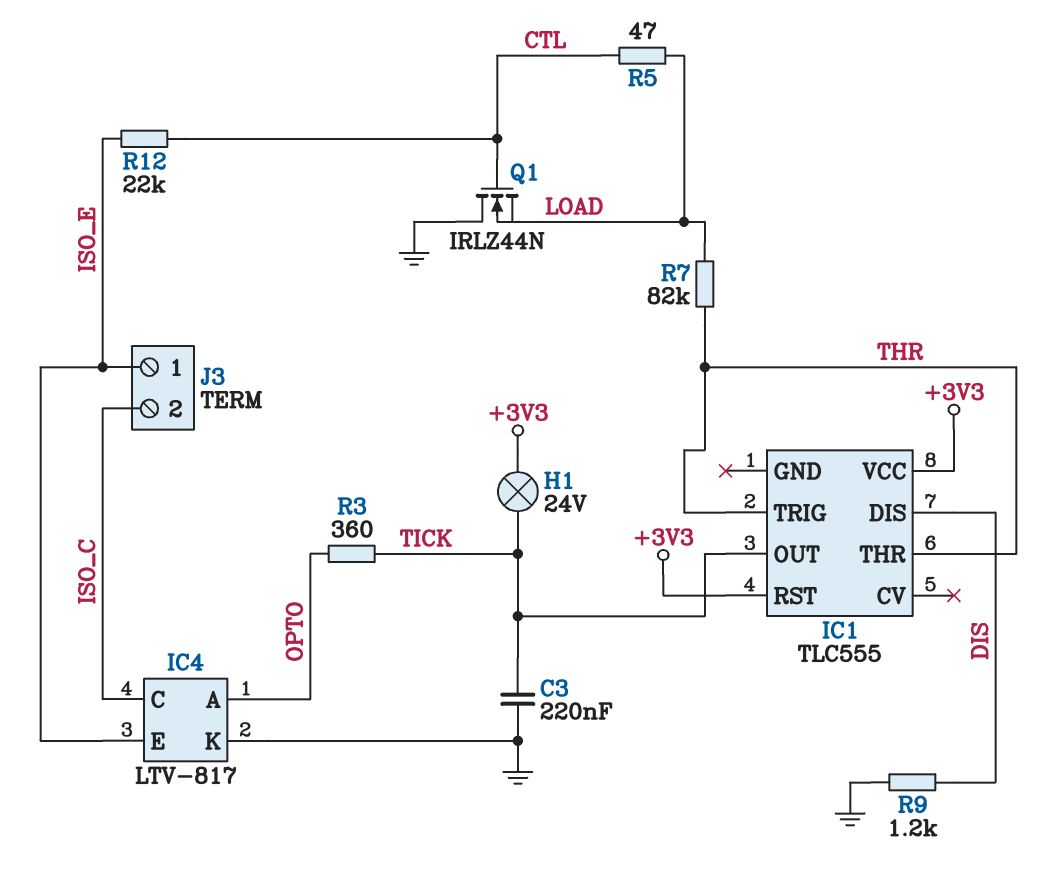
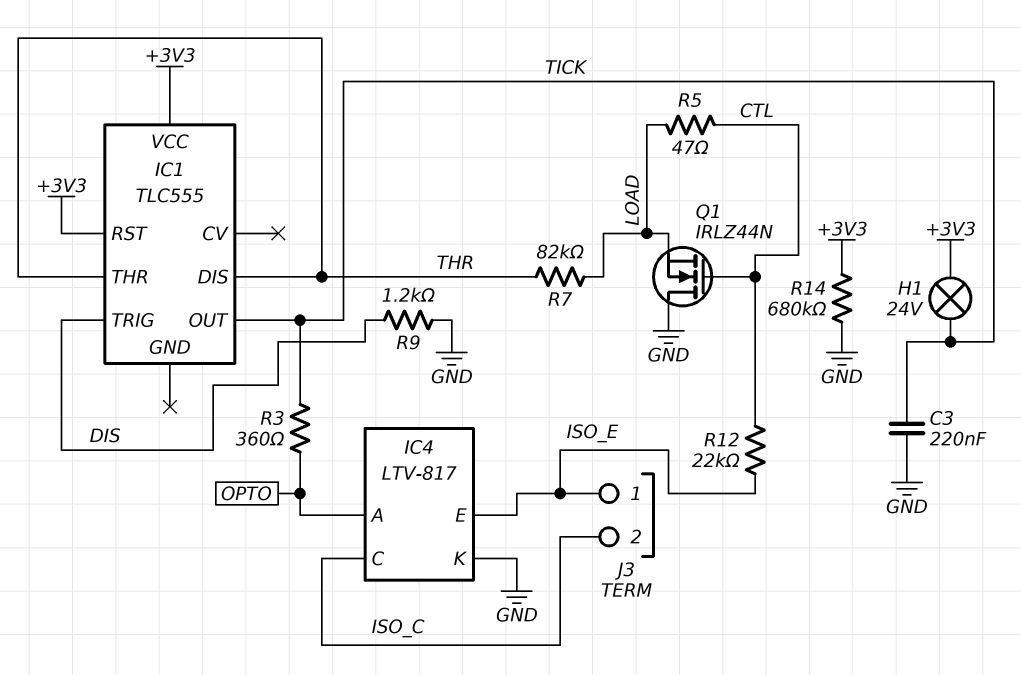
IC1 pin DIS: DIS -> THR
IC1 pin TRIG: THR -> DIS
R14: none -> 680k (+3V3, GND)

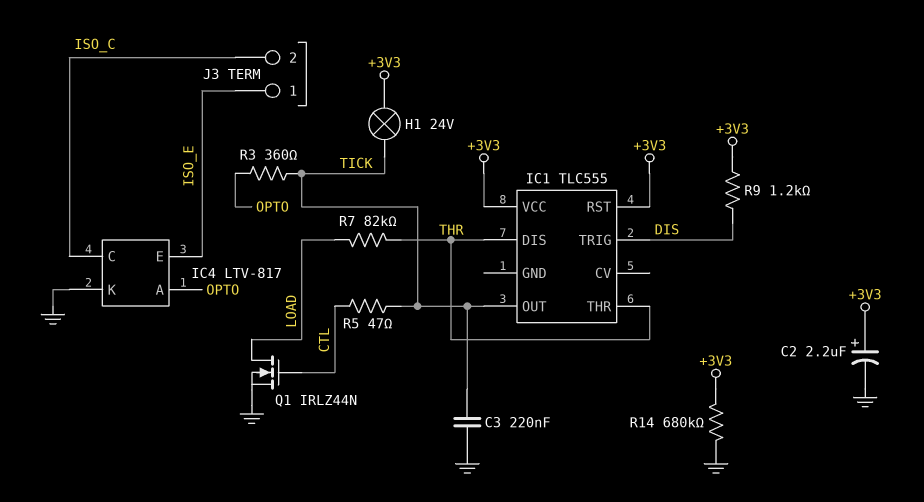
C2: none -> 2.2uF (plus +3V3, minus GND)
Q1: NMOS IRLZ44N (G CTL, D GND, S LOAD) -> NMOS IRLZ44N (G CTL, D LOAD, S GND)
R5: 47 (CTL, LOAD) -> 47 (CTL, TICK)
R9: 1.2k (DIS, GND) -> 1.2k (+3V3, DIS)
R12: 22k (CTL, ISO_E) -> none

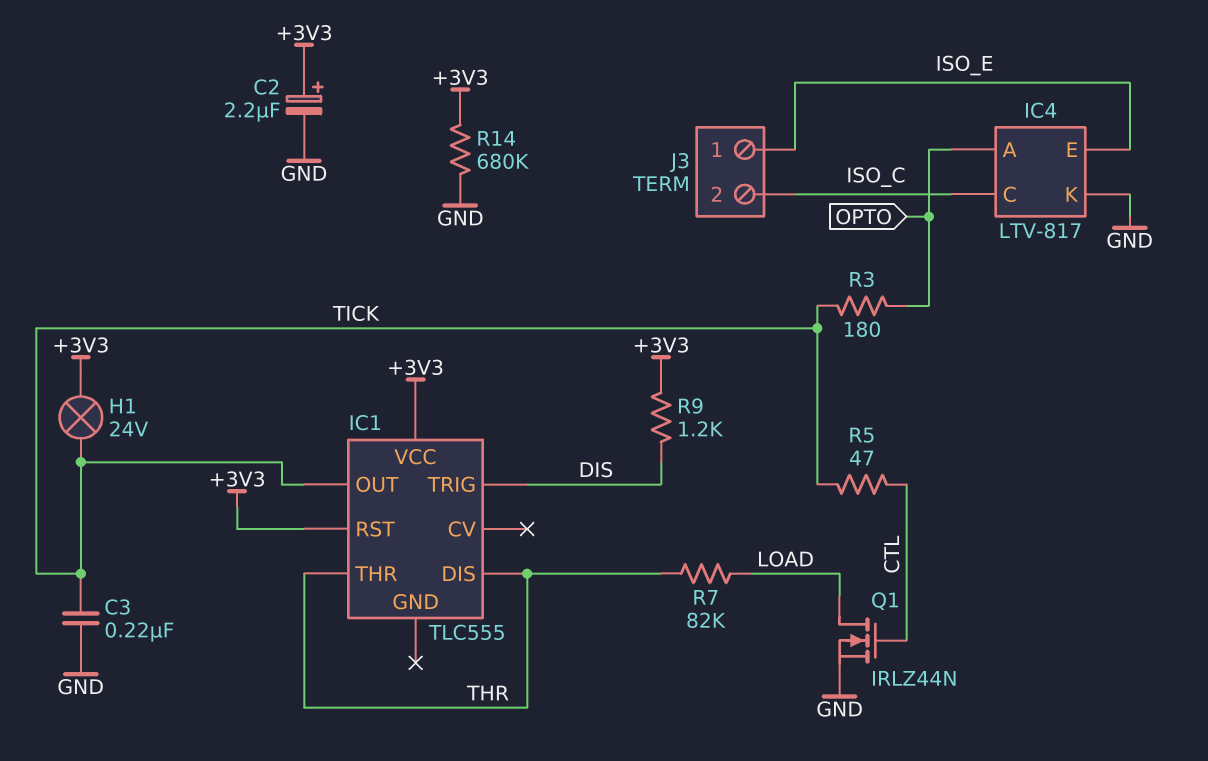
R3: 360 (OPTO, TICK) -> 180 (OPTO, TICK)

